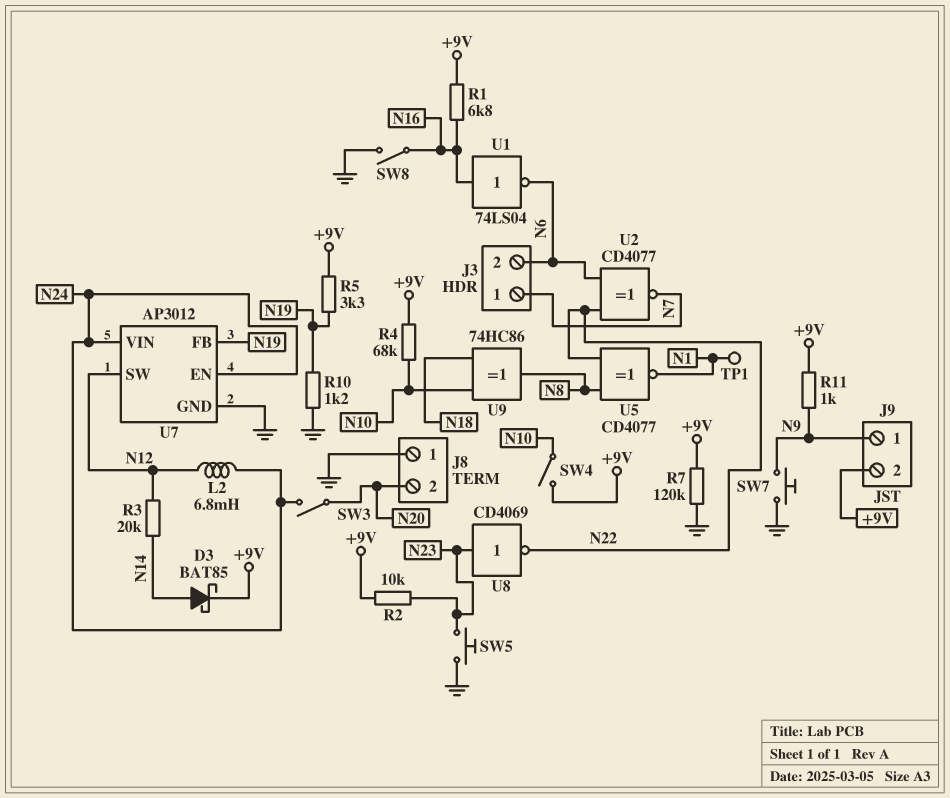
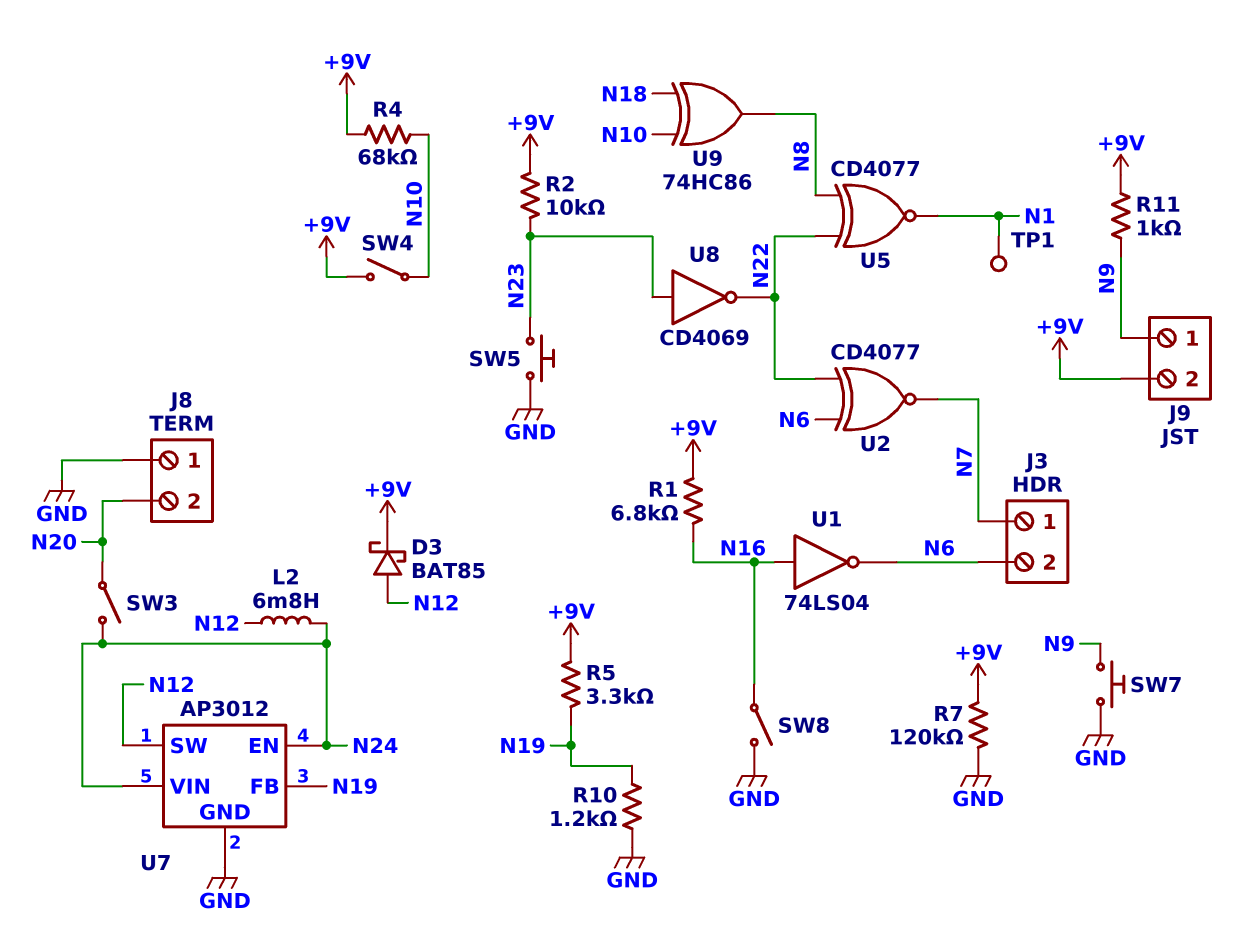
D3: schottky BAT85 (A N14, K +9V) -> schottky BAT85 (A N12, K +9V)
R3: 20k (N12, N14) -> none

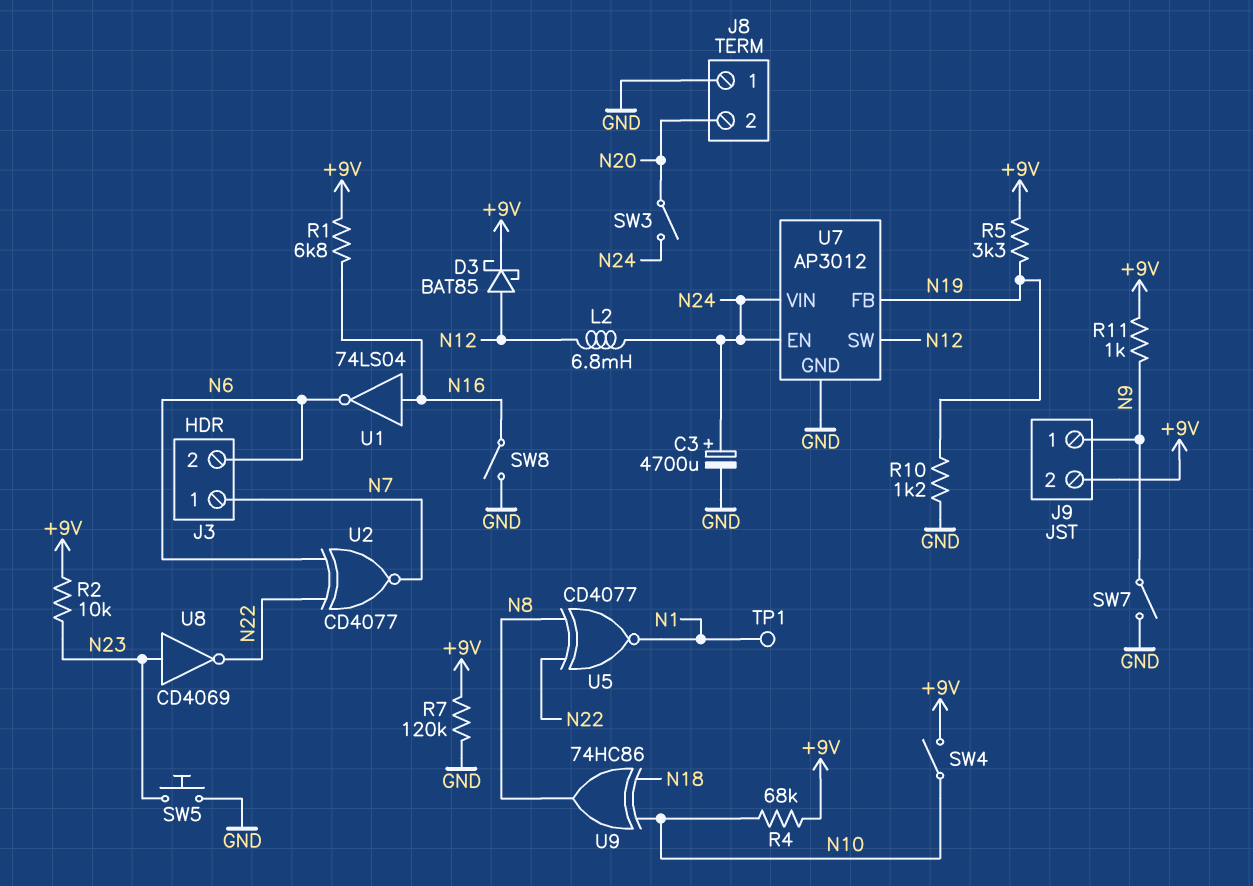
C3: none -> 4700uF (plus N24, minus GND)
SW7: button (GND, N9) -> switch (GND, N9)

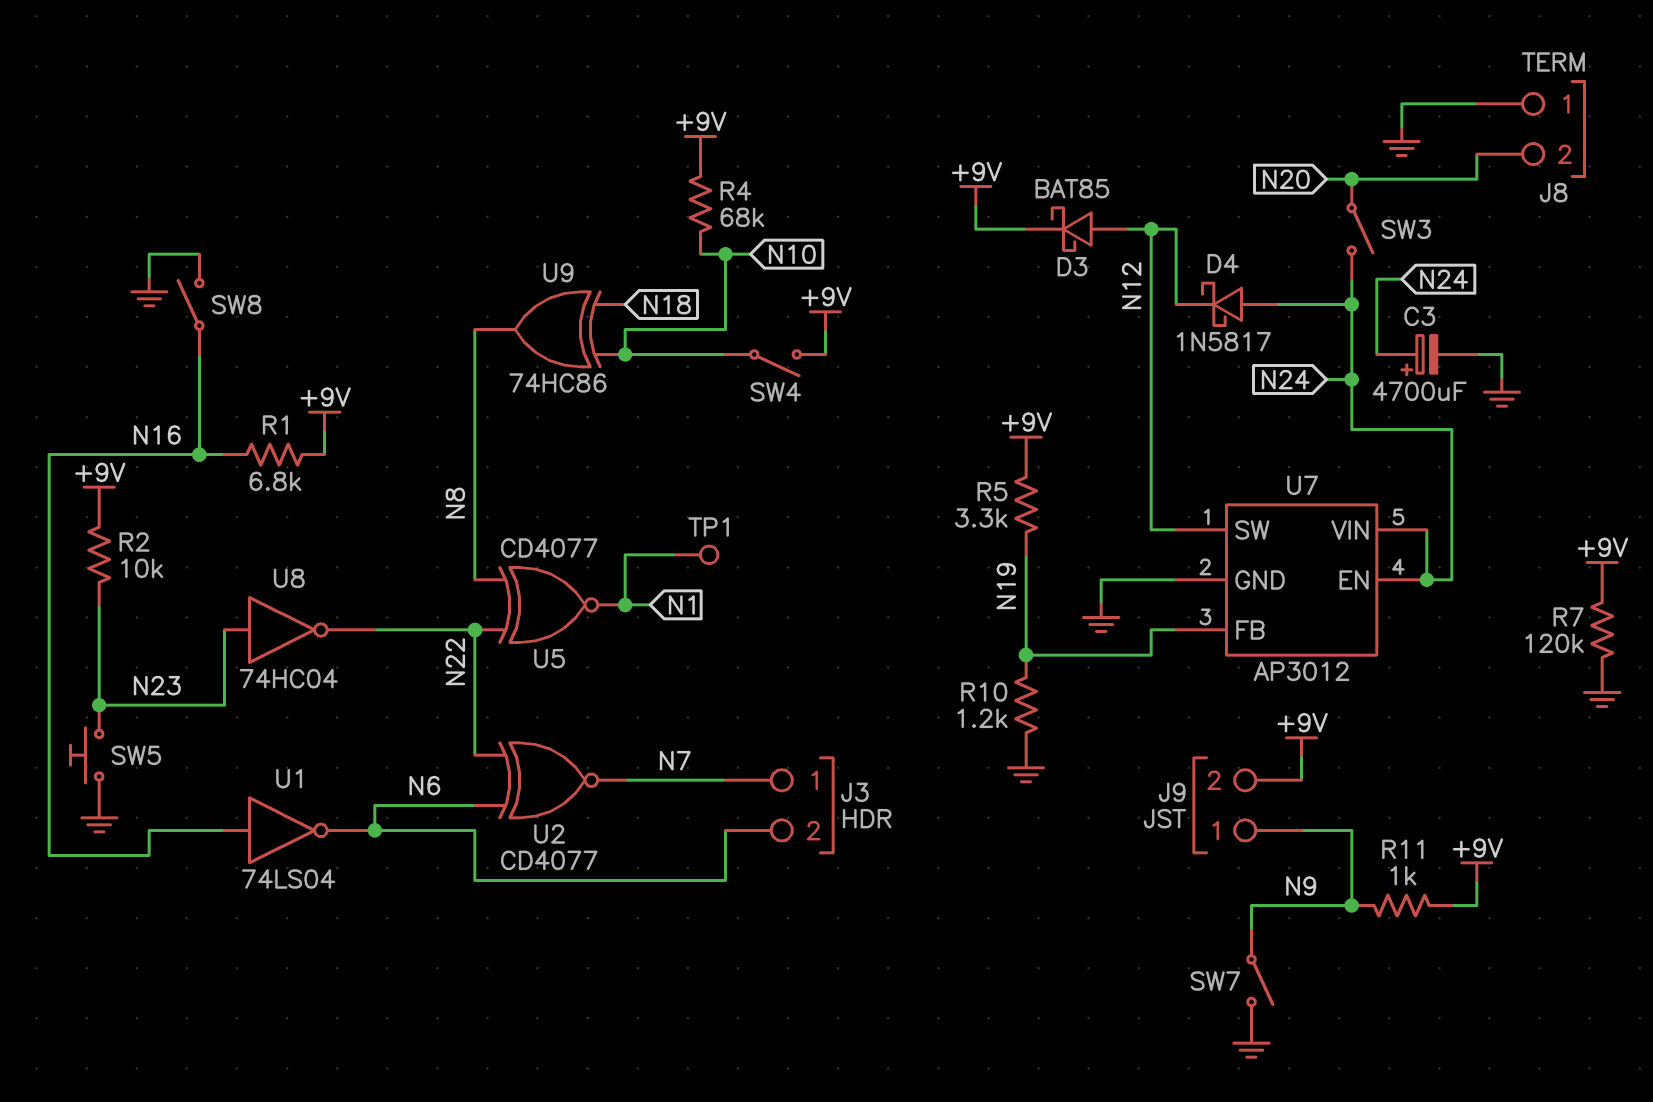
D4: none -> schottky 1N5817 (A N24, K N12)
L2: 6.8mH (N12, N24) -> none
U8: NOT CD4069 (in N23, out N22) -> NOT 74HC04 (in N23, out N22)

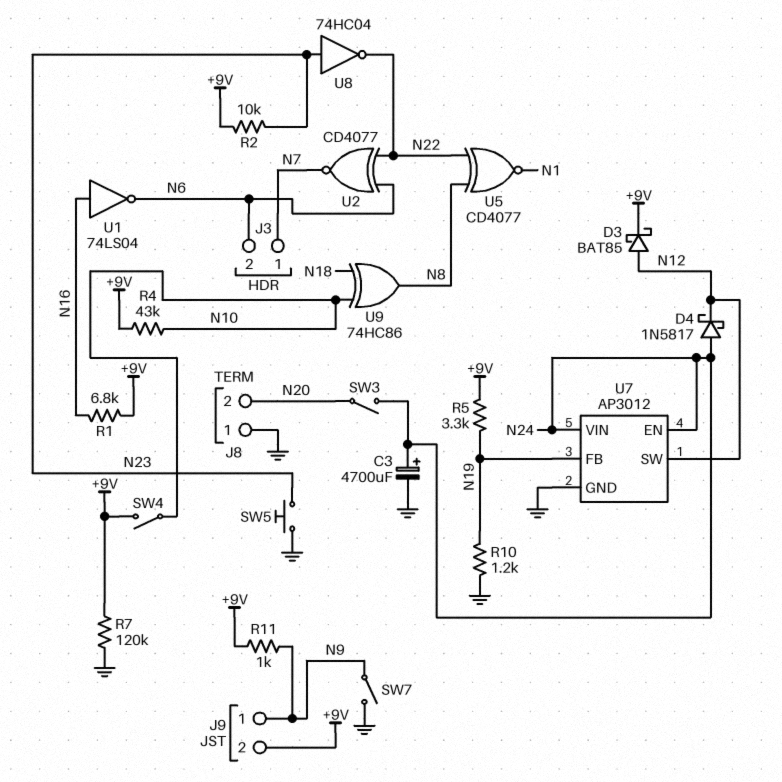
R4: 68k (+9V, N10) -> 43k (+9V, N10)
SW8: switch (GND, N16) -> none
TP1: test point (N1) -> none

